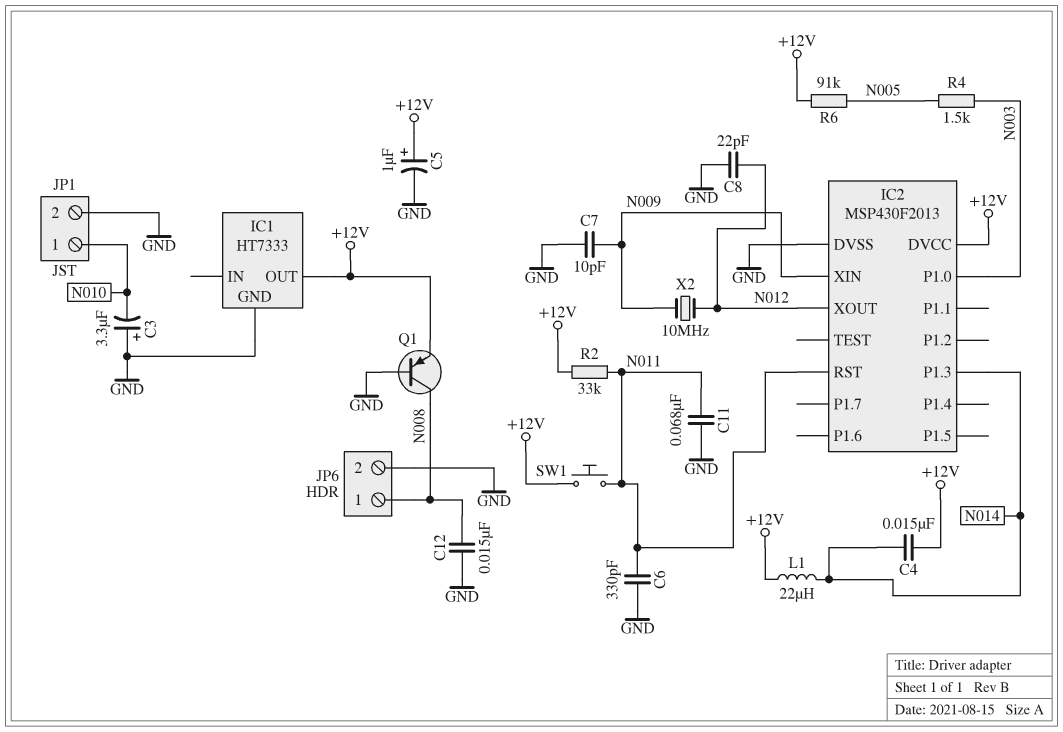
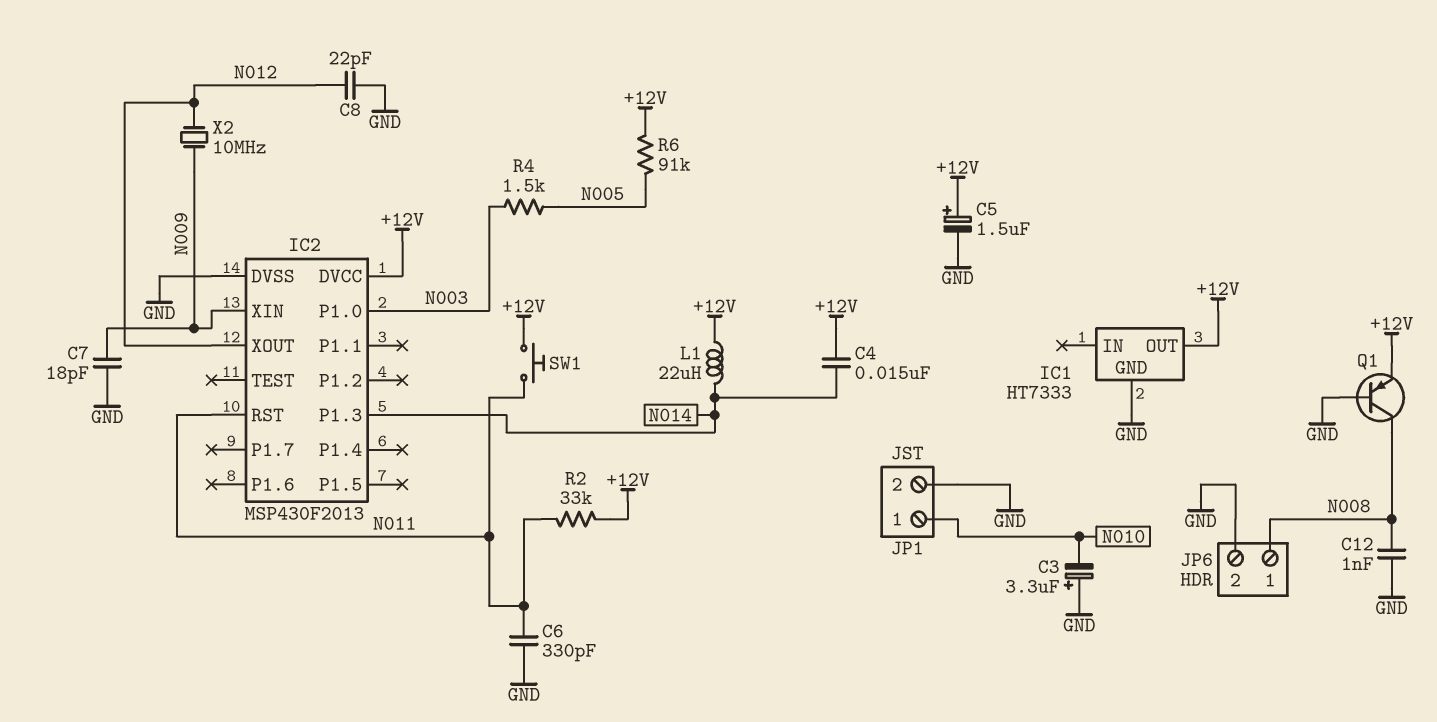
C5: 1uF (plus +12V, minus GND) -> 1.5uF (plus +12V, minus GND)
C7: 10pF (GND, N009) -> 18pF (GND, N009)
C11: 68nF (GND, N011) -> none
C12: 15nF (GND, N008) -> 1nF (GND, N008)

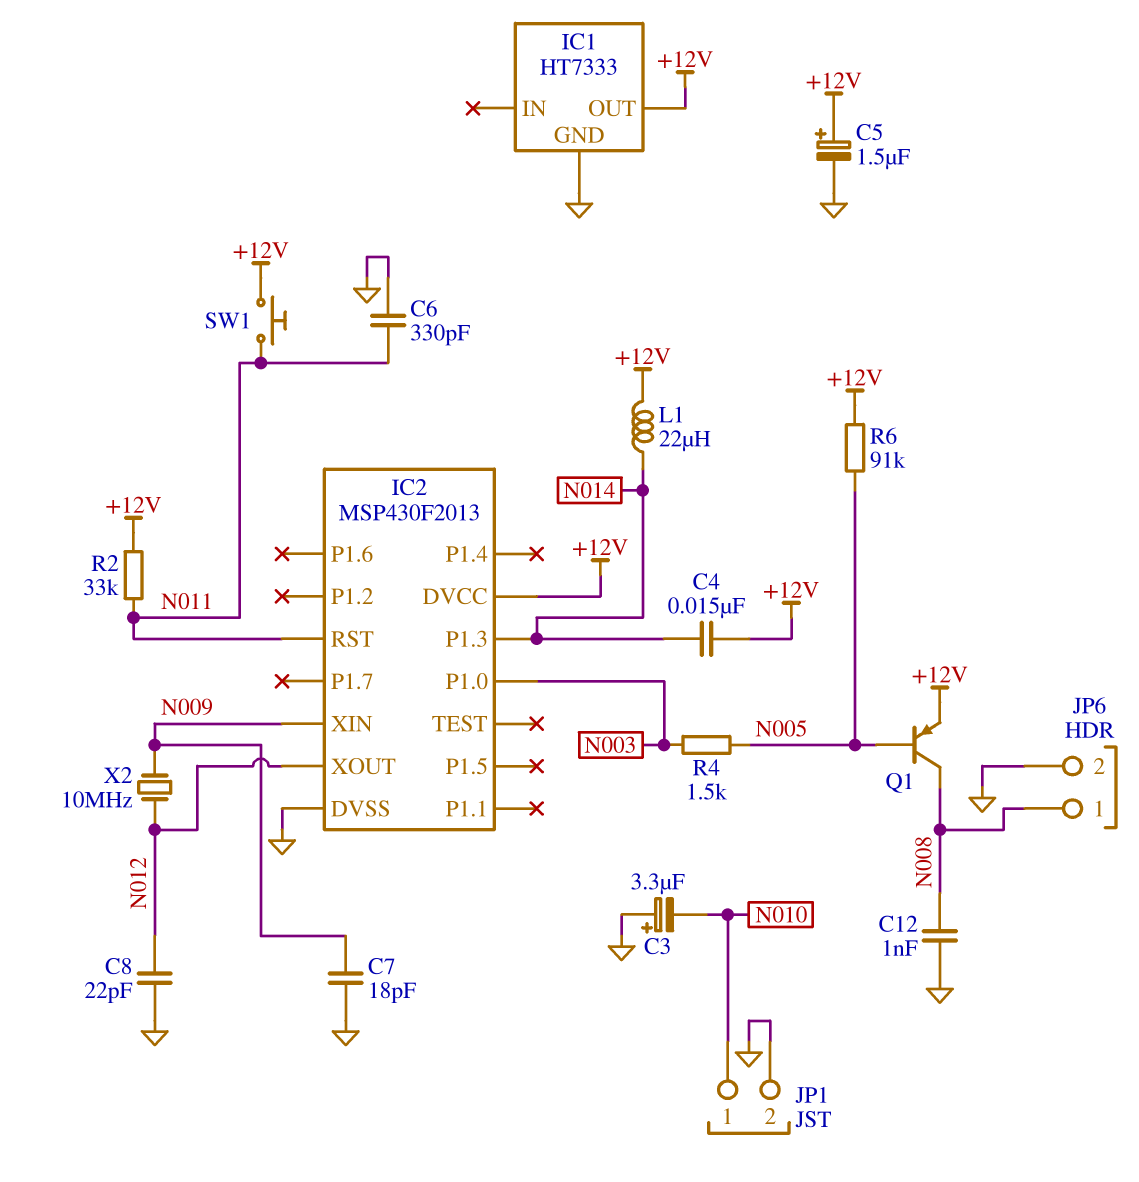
Q1: PNP (B GND, C N008, E +12V) -> PNP (B N005, C N008, E +12V)

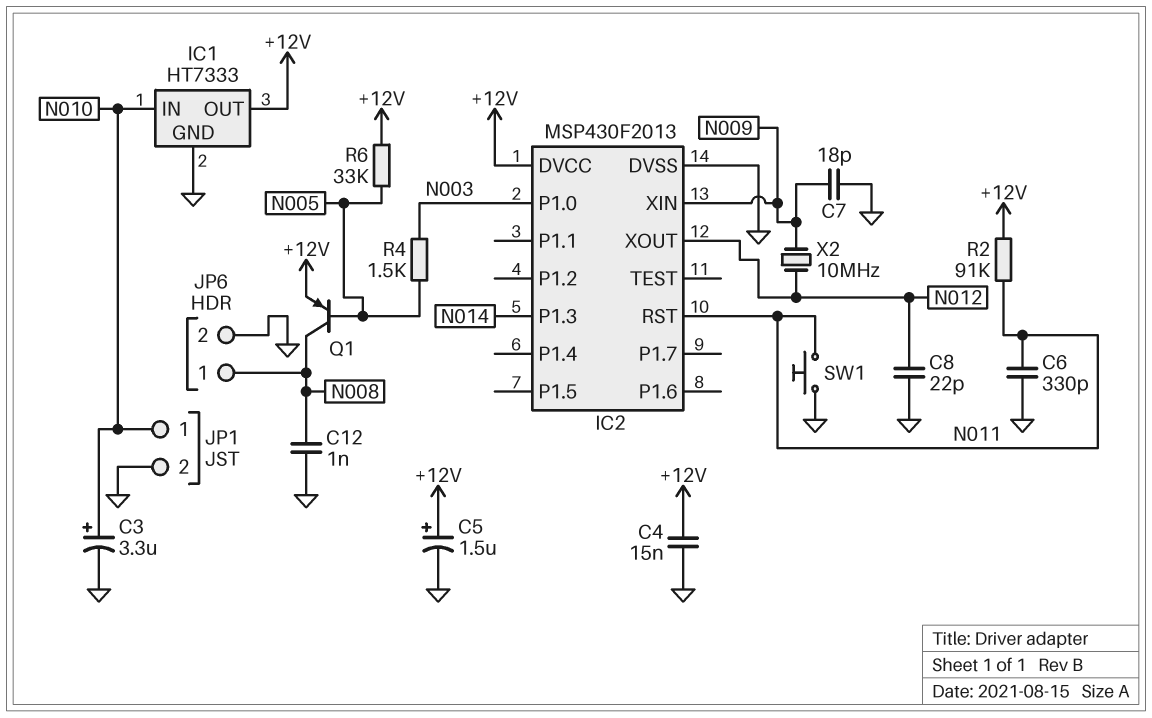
C3: 3.3uF (plus GND, minus N010) -> 3.3uF (plus N010, minus GND)
C4: 15nF (+12V, N014) -> 15nF (+12V, GND)
IC1 pin IN: none -> N010
L1: 22uH (+12V, N014) -> none
R2: 33k (+12V, N011) -> 91k (+12V, N011)
R6: 91k (+12V, N005) -> 33k (+12V, N005)
SW1: button (+12V, N011) -> button (GND, N011)

